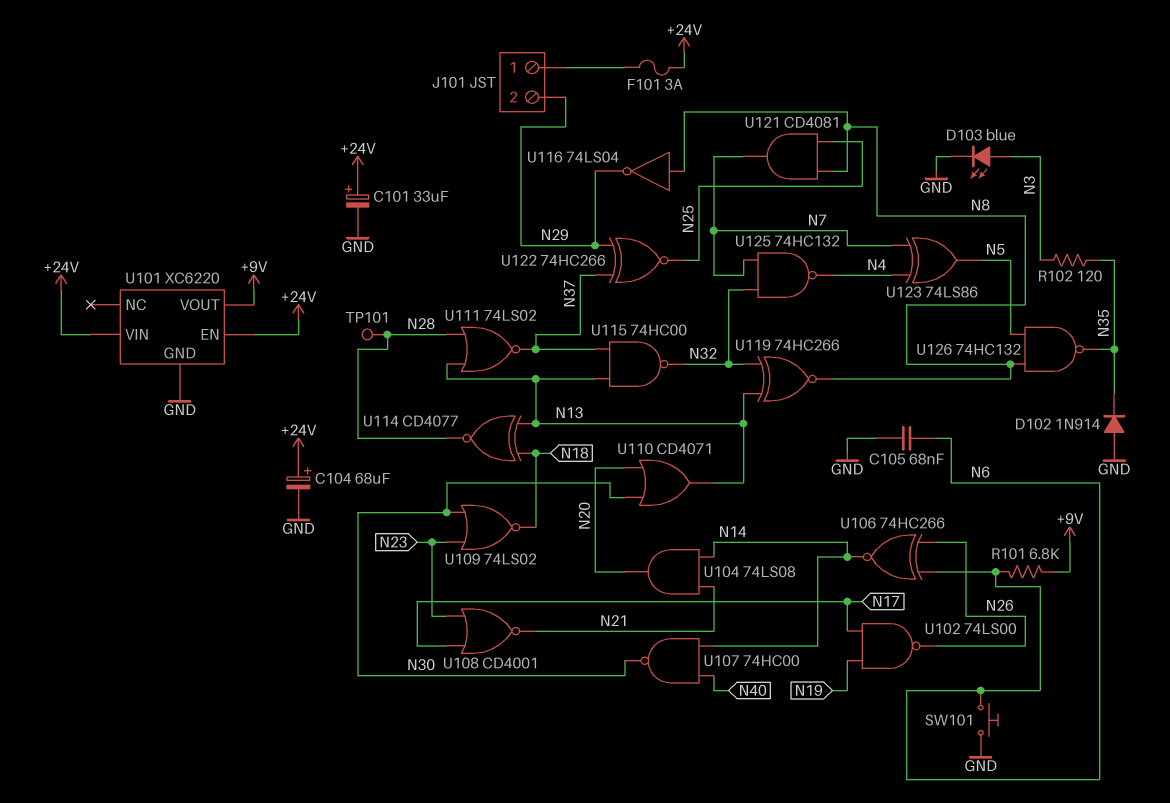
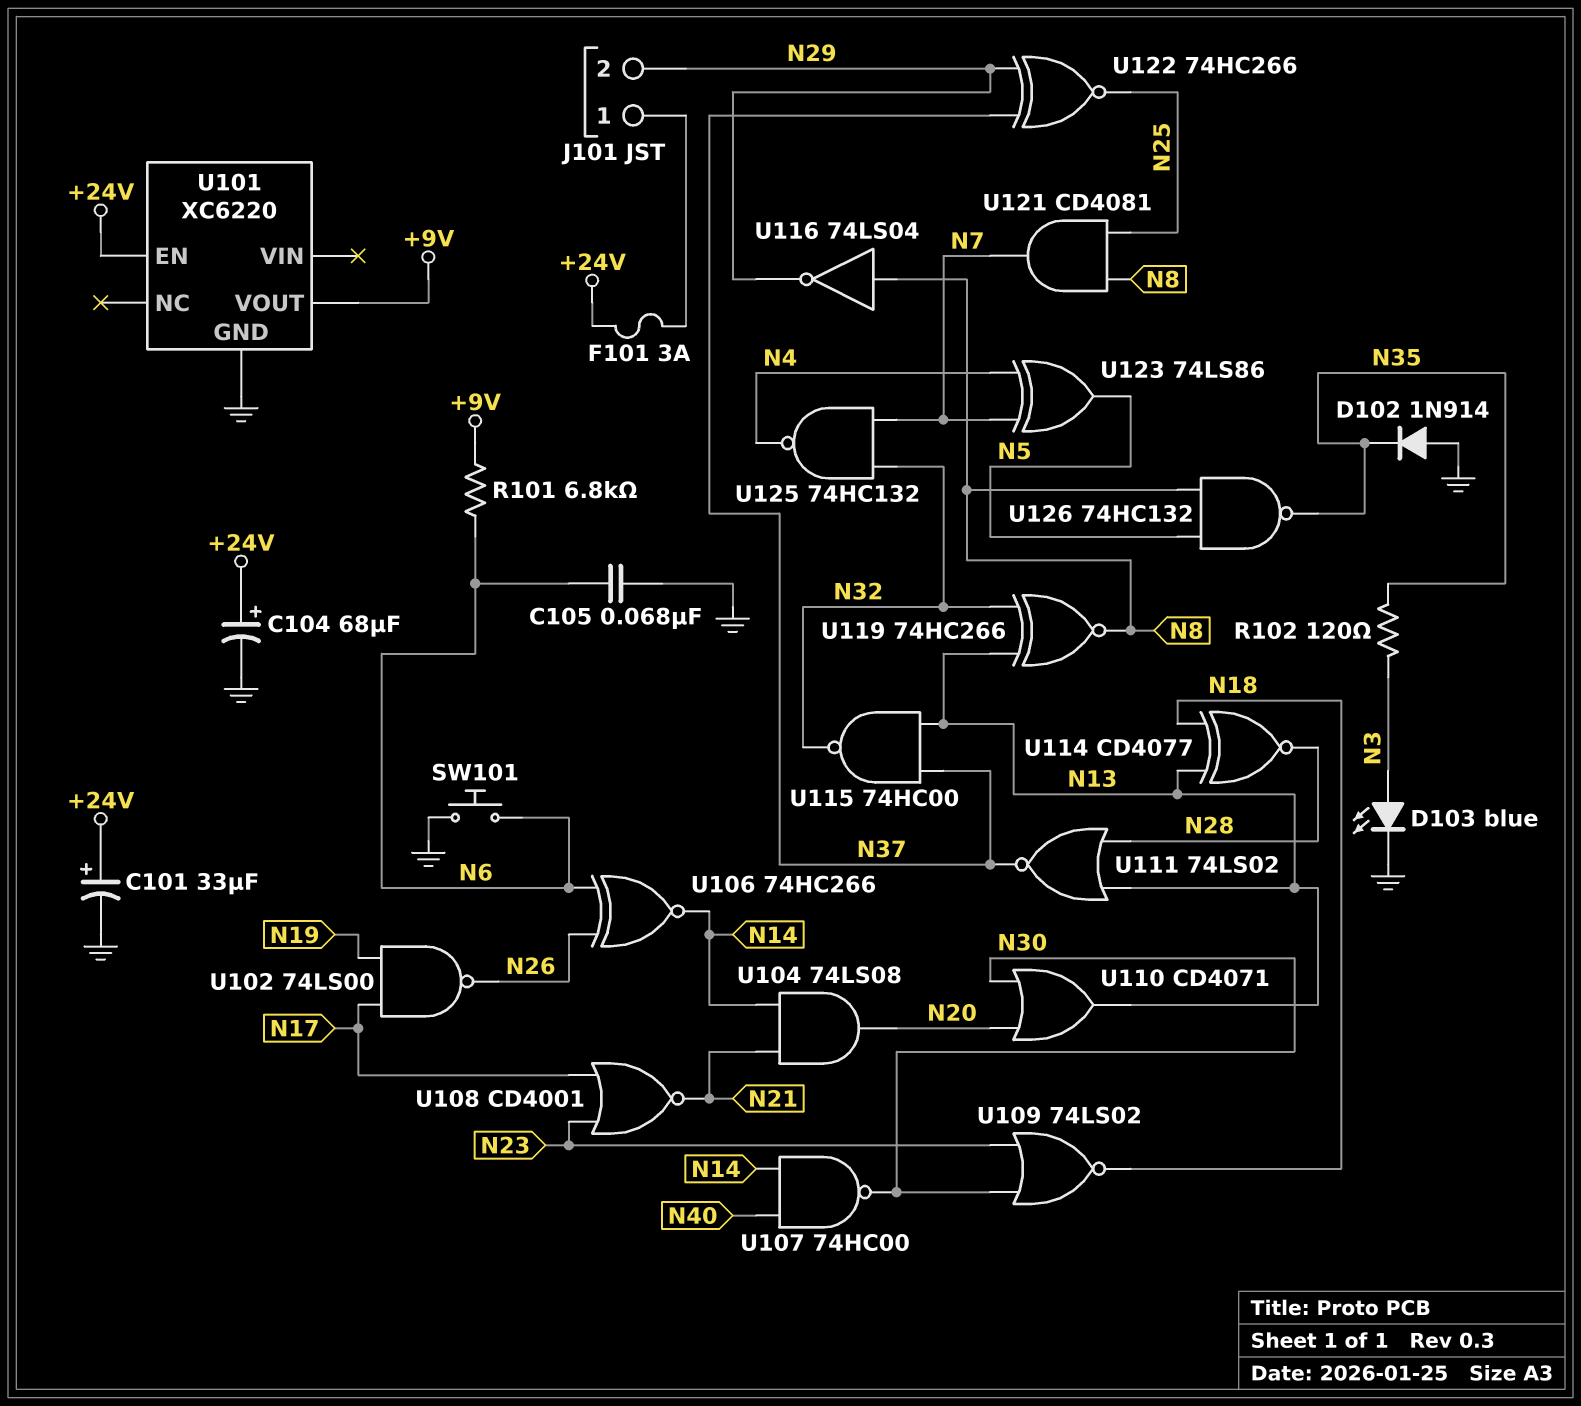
TP101: test point (N28) -> none
U101 pin VIN: +24V -> none

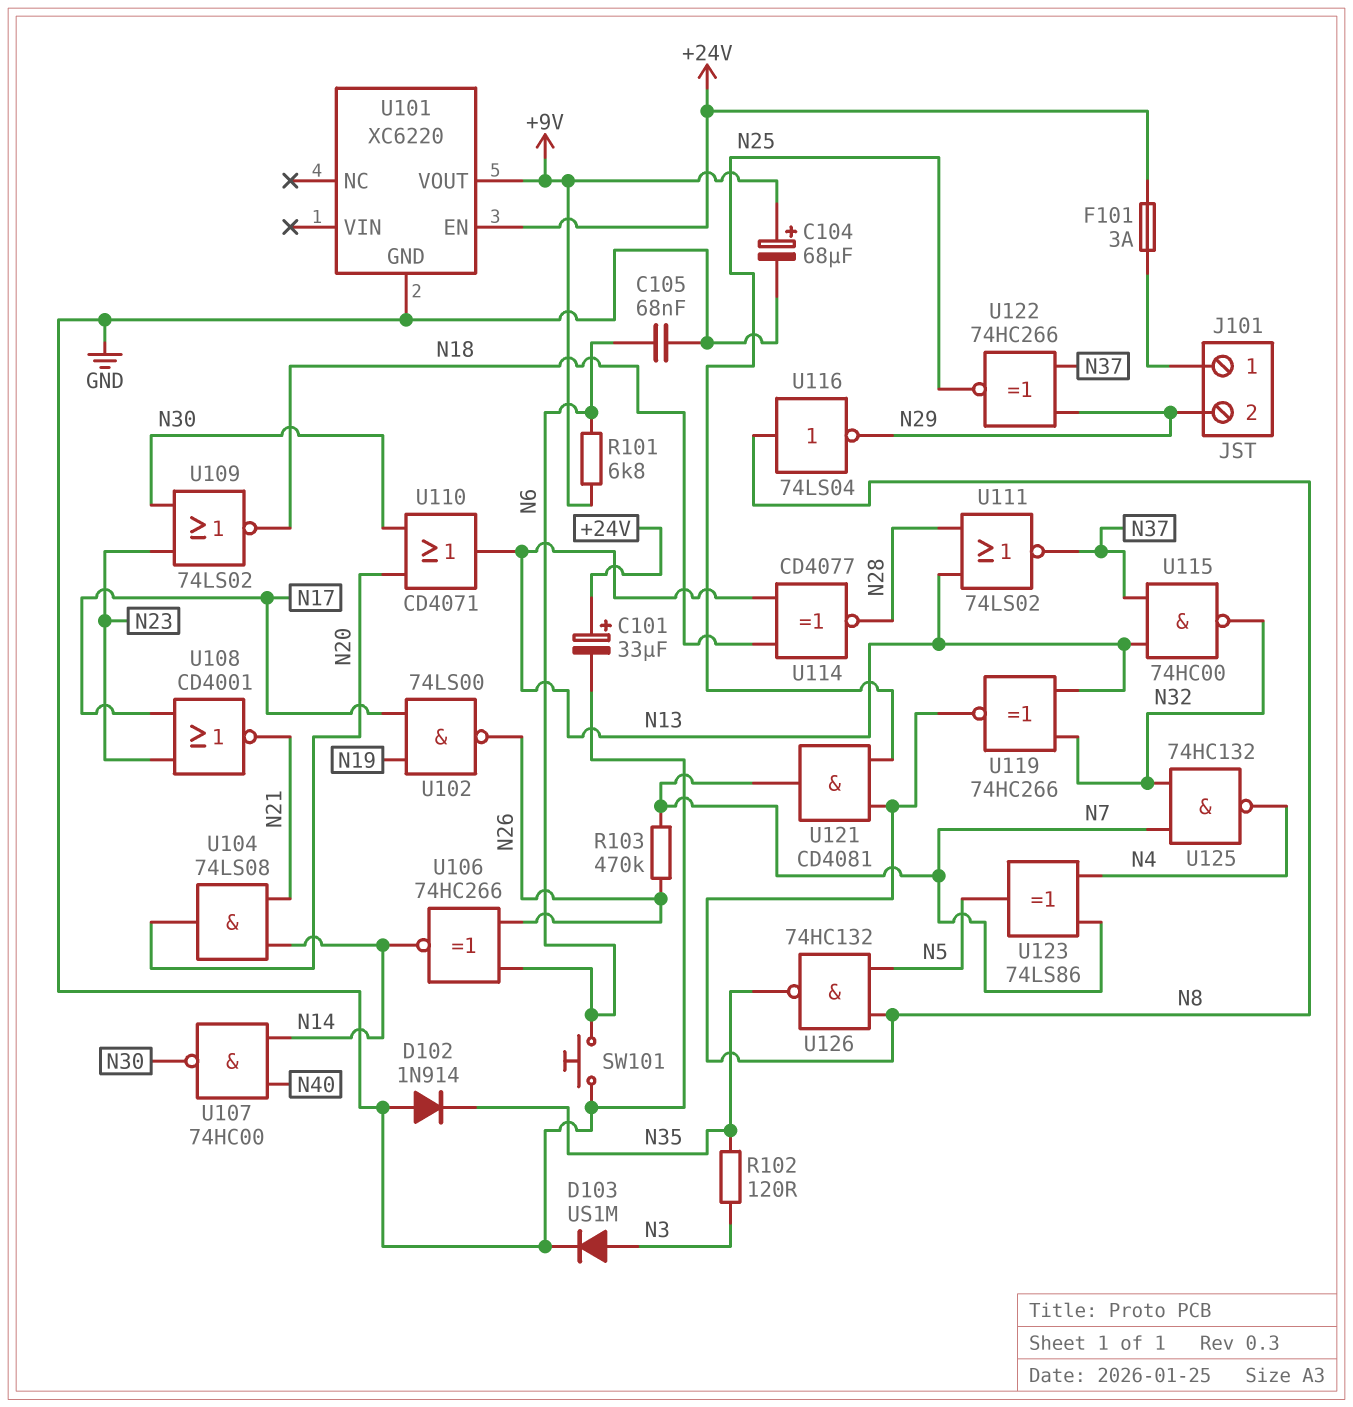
C104: 68uF (plus +24V, minus GND) -> 68uF (plus +9V, minus GND)
D103: LED blue (A N3, K GND) -> diode US1M (A N3, K GND)
R103: none -> 470k (N7, N26)

